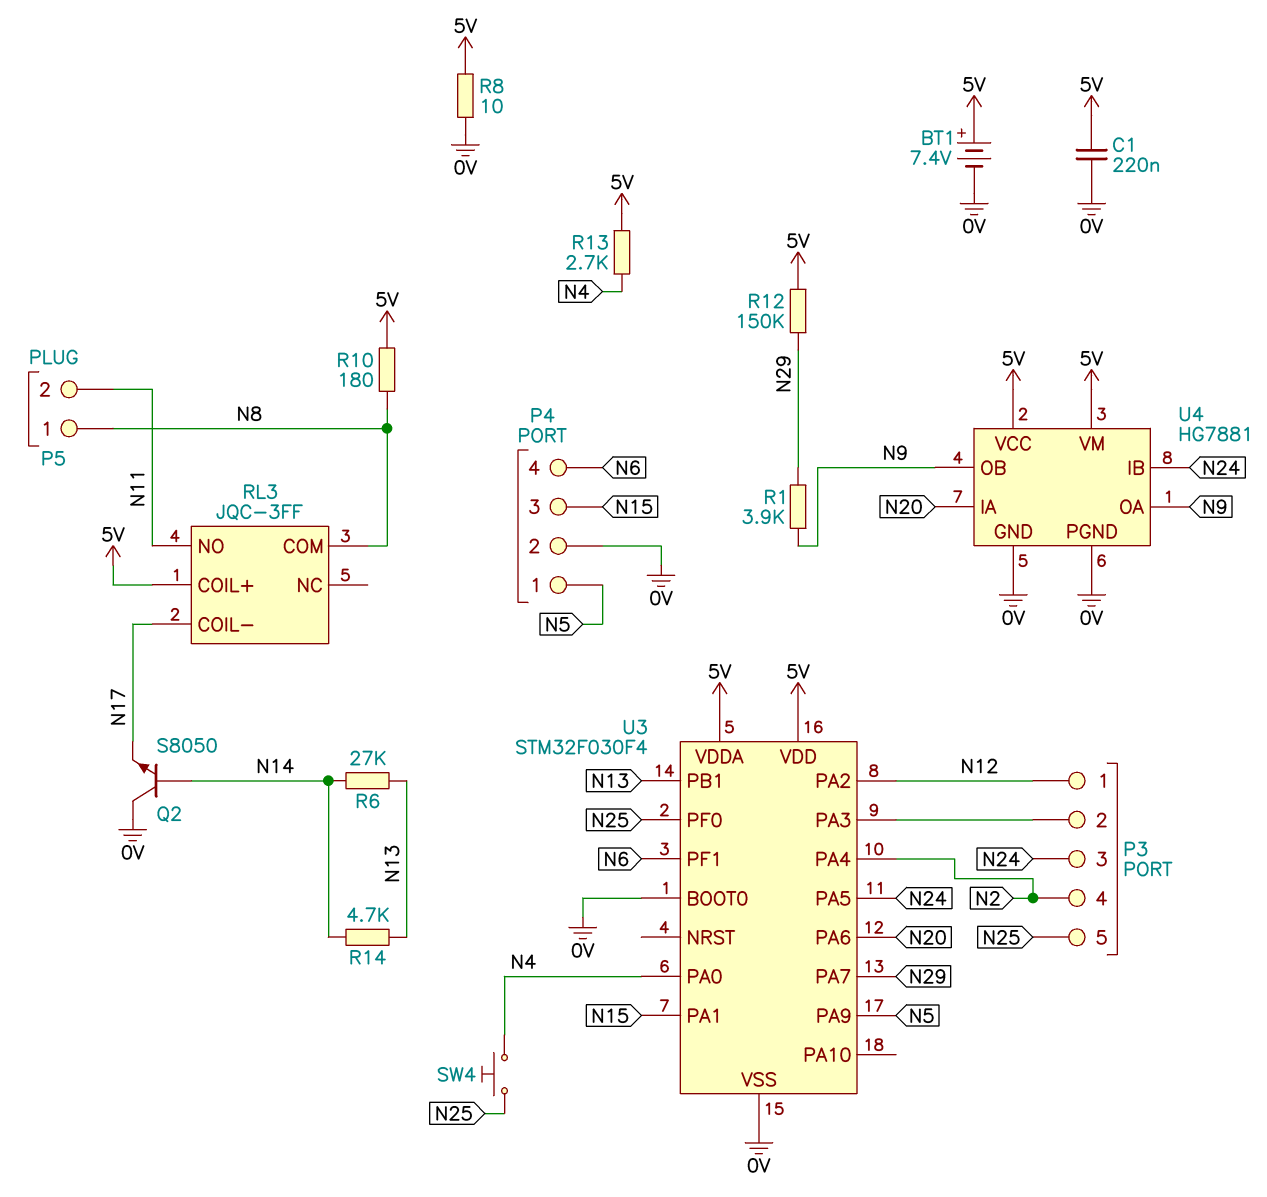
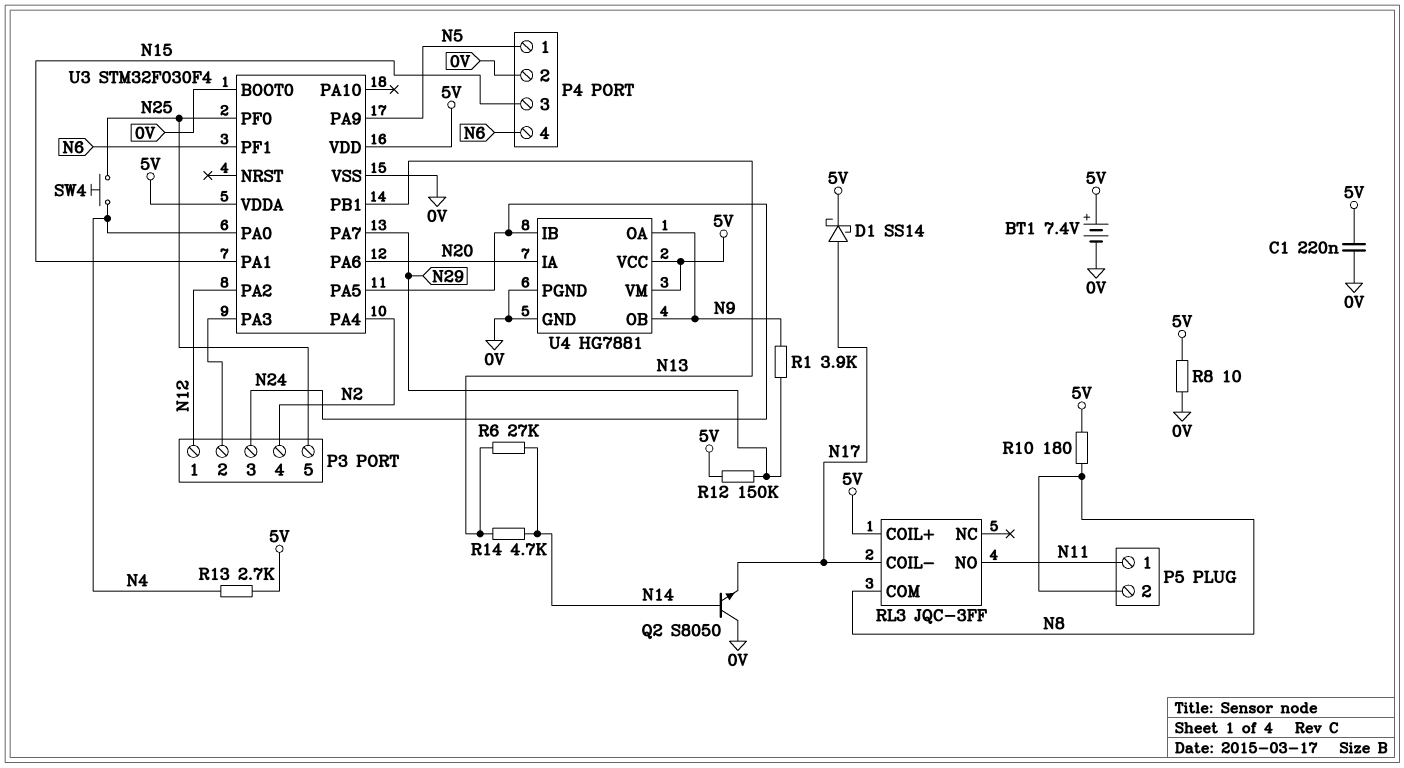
D1: none -> schottky SS14 (A N17, K 5V)
P5 pin 1: N8 -> N11
P5 pin 2: N11 -> N8

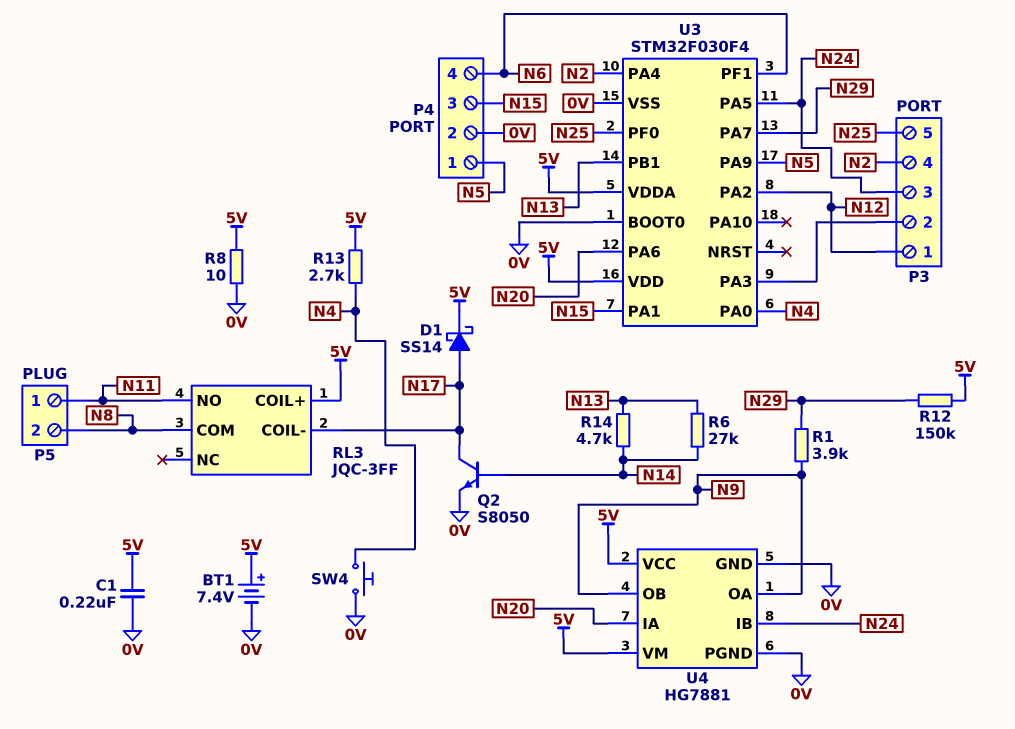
Q2: NPN S8050 (B N14, C 0V, E N17) -> NPN S8050 (B N14, C N17, E 0V)
R10: 180 (5V, N8) -> none
SW4: button (N4, N25) -> button (0V, N4)

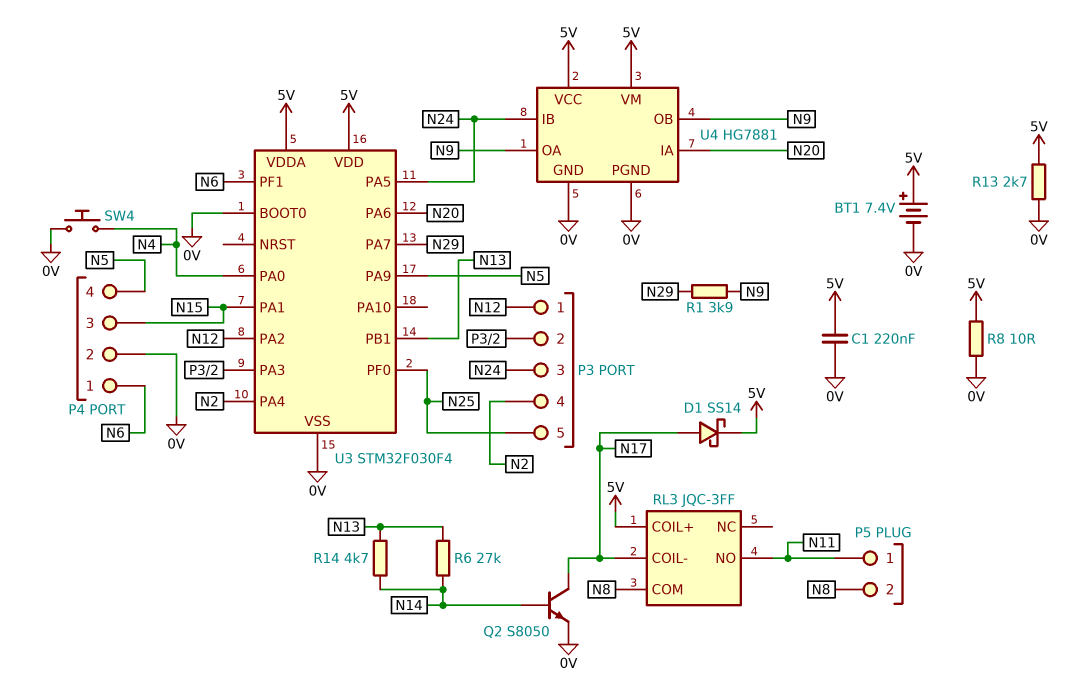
P4 pin 1: N5 -> N6
P4 pin 4: N6 -> N5
R12: 150k (5V, N29) -> none
R13: 2.7k (5V, N4) -> 2.7k (0V, 5V)

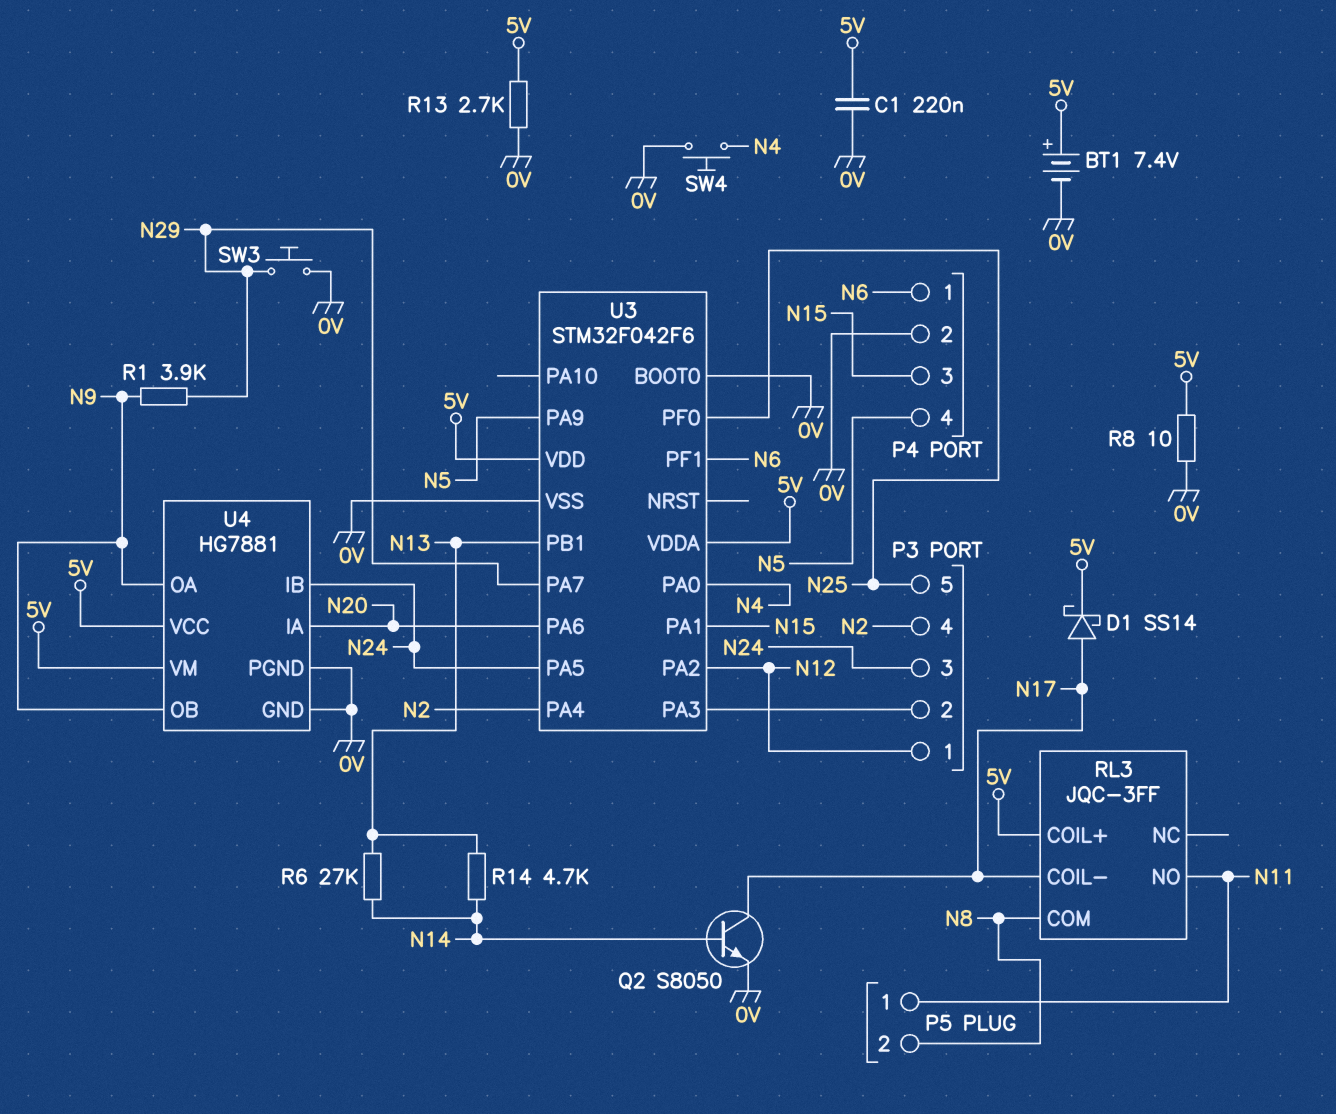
SW3: none -> button (0V, N29)
U3: STM32F030F4 -> STM32F042F6

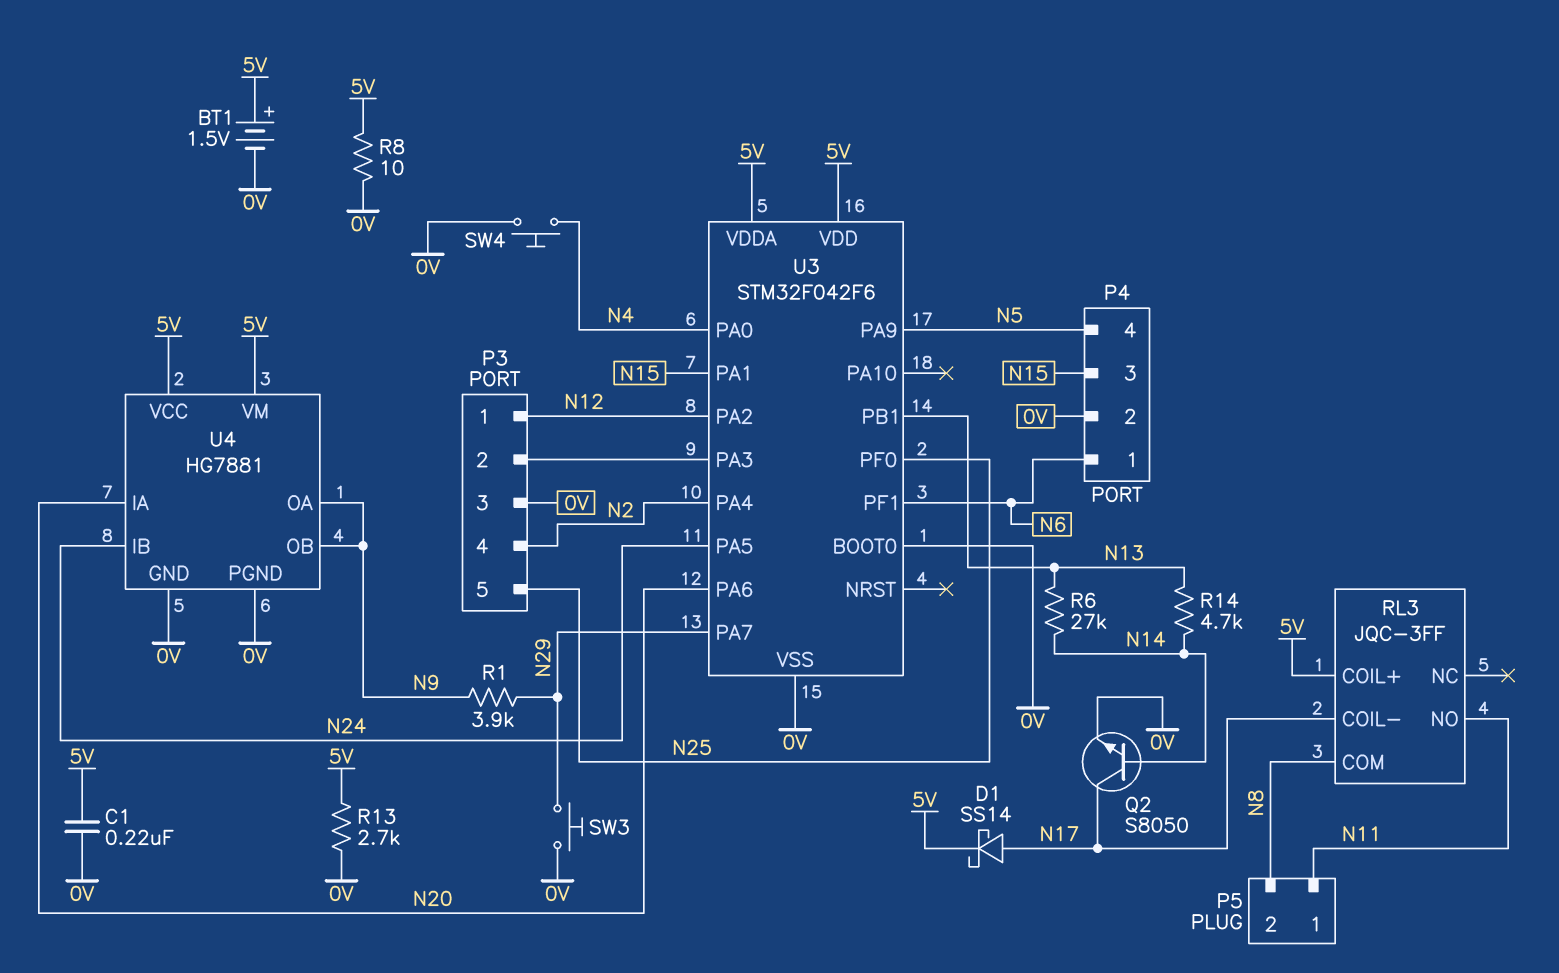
BT1: 7.4V (plus 5V, minus 0V) -> 1.5V (plus 5V, minus 0V)
P3 pin 3: N24 -> 0V

